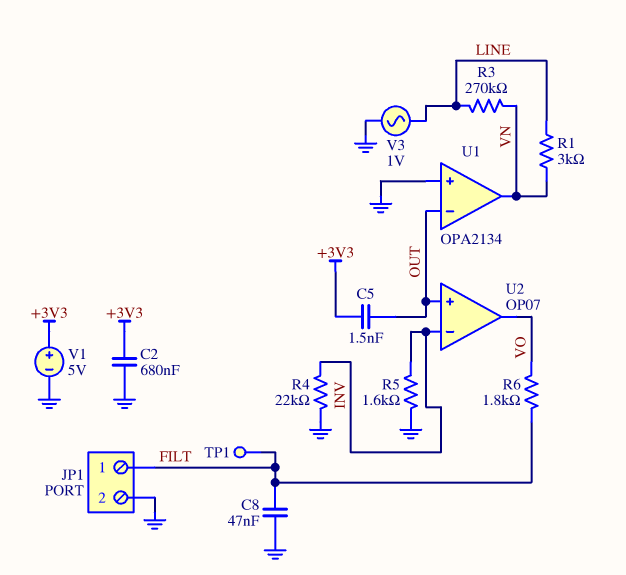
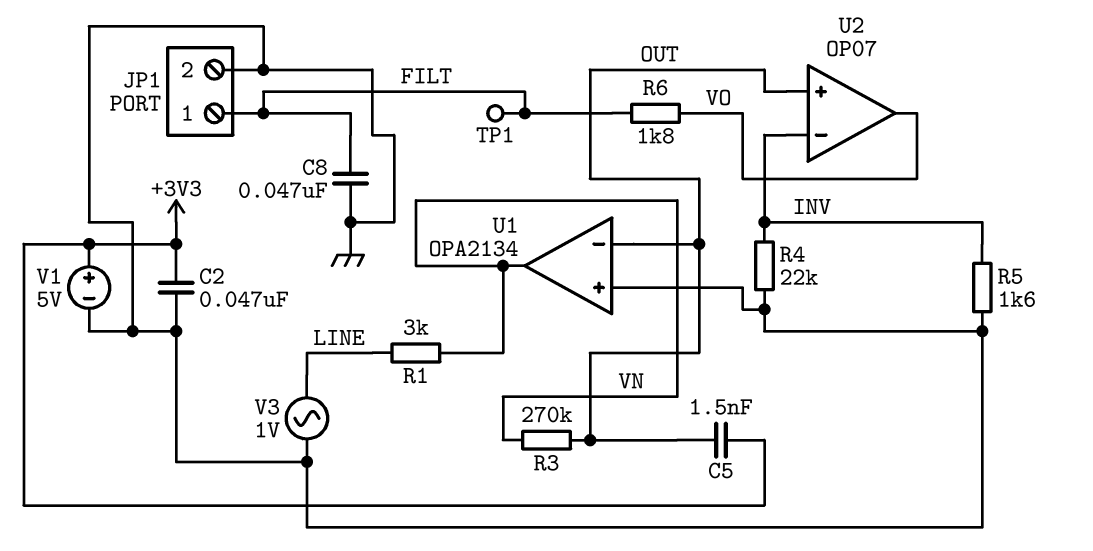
C2: 680nF (+3V3, GND) -> 47nF (+3V3, GND)
R3: 270k (LINE, VN) -> 270k (OUT, VN)

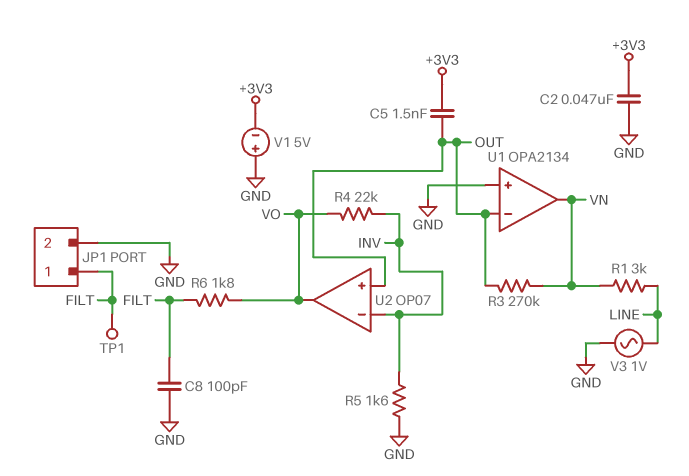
C8: 47nF (FILT, GND) -> 100pF (FILT, GND)
R4: 22k (GND, INV) -> 22k (INV, VO)
V1: 5V (plus +3V3, minus GND) -> 5V (plus GND, minus +3V3)

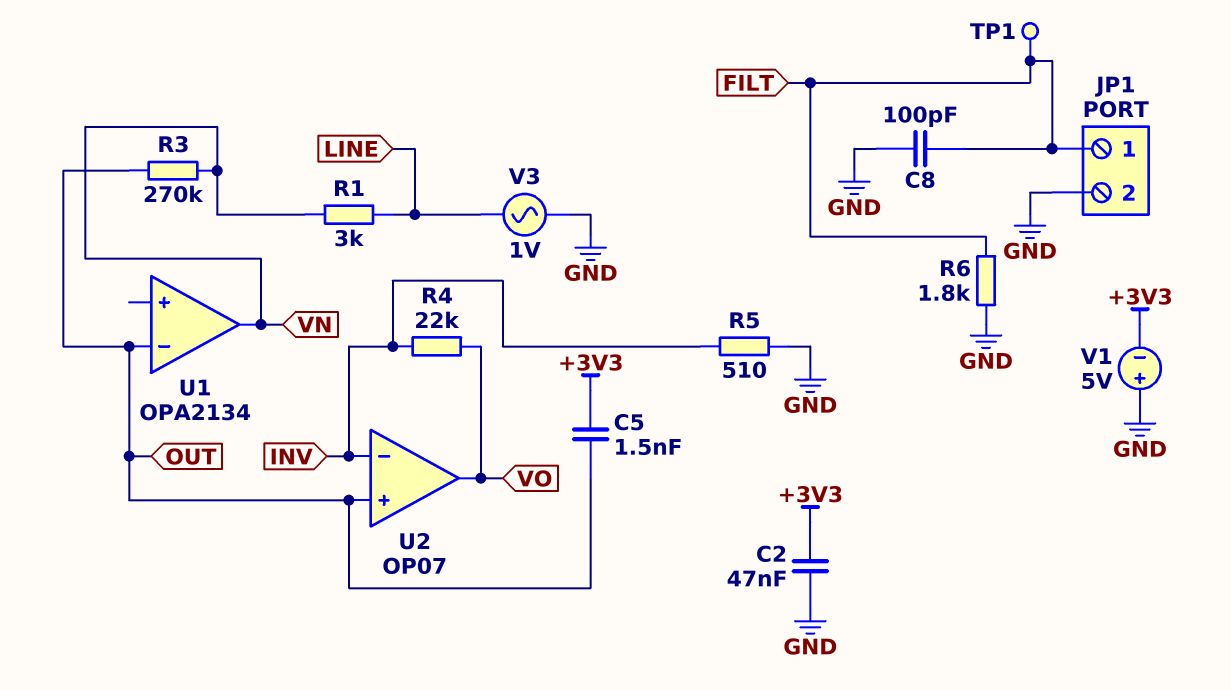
R5: 1.6k (GND, INV) -> 510 (GND, INV)
R6: 1.8k (FILT, VO) -> 1.8k (FILT, GND)
U1 pin in+: GND -> none

